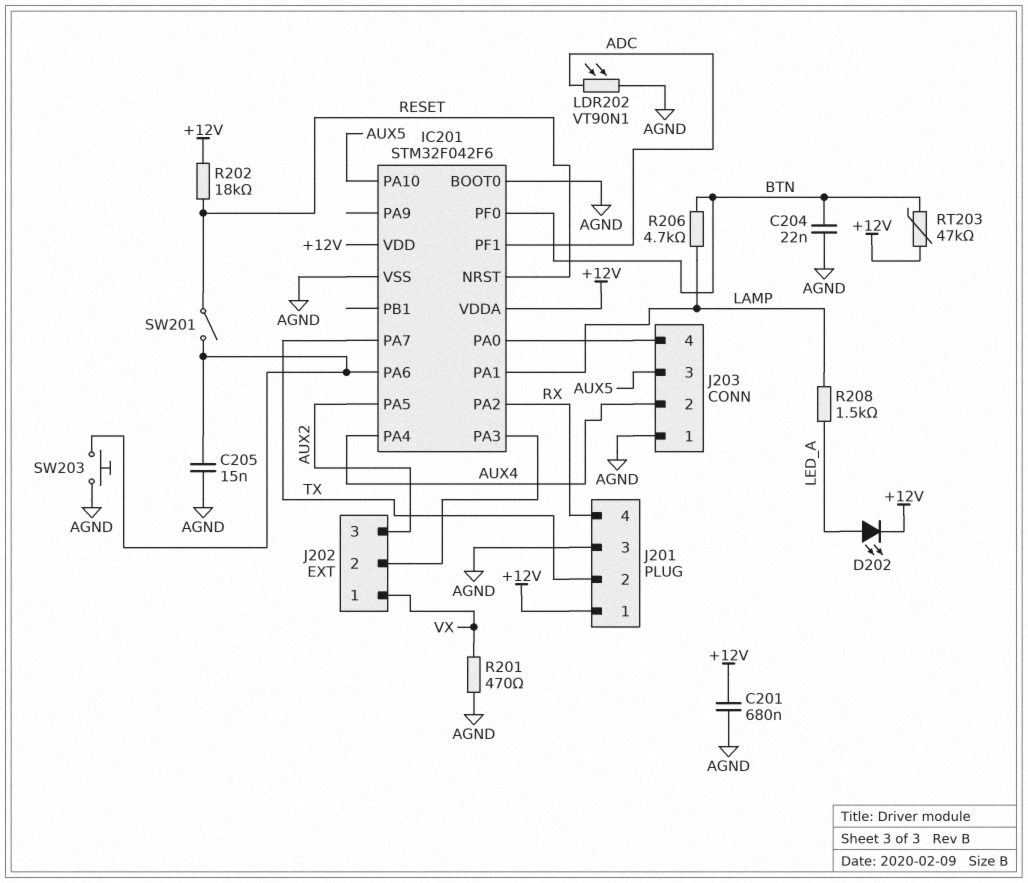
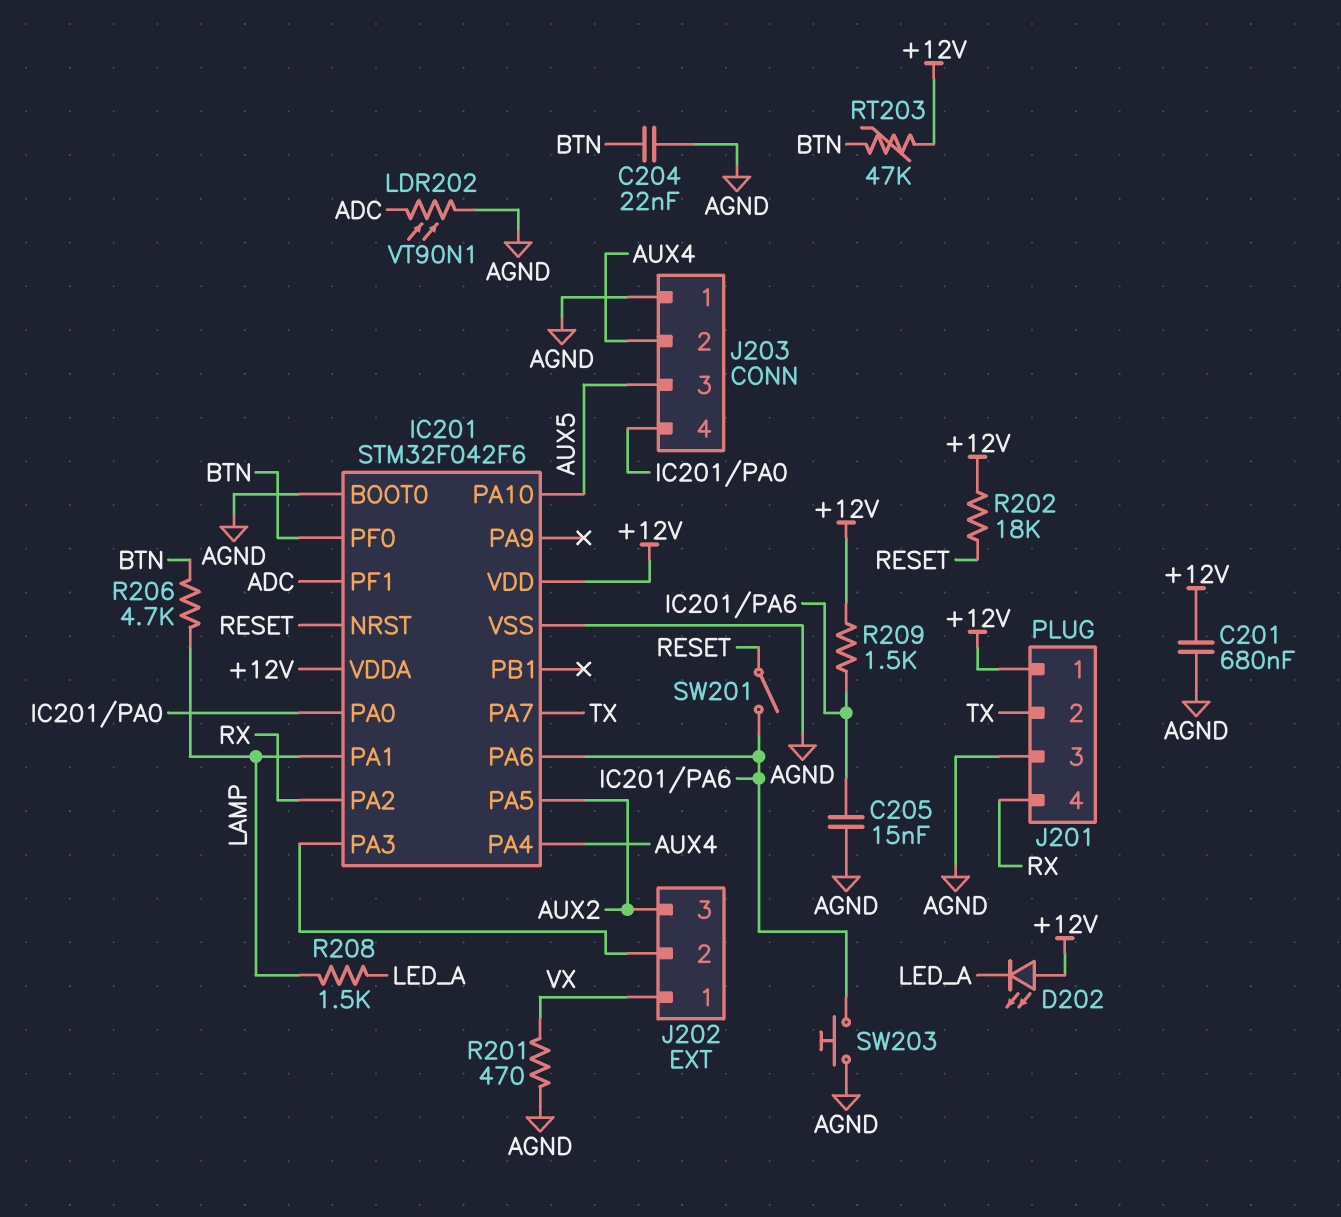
D202: LED (A LED_A, K +12V) -> LED (A +12V, K LED_A)
R209: none -> 1.5k (+12V, IC201/PA6)

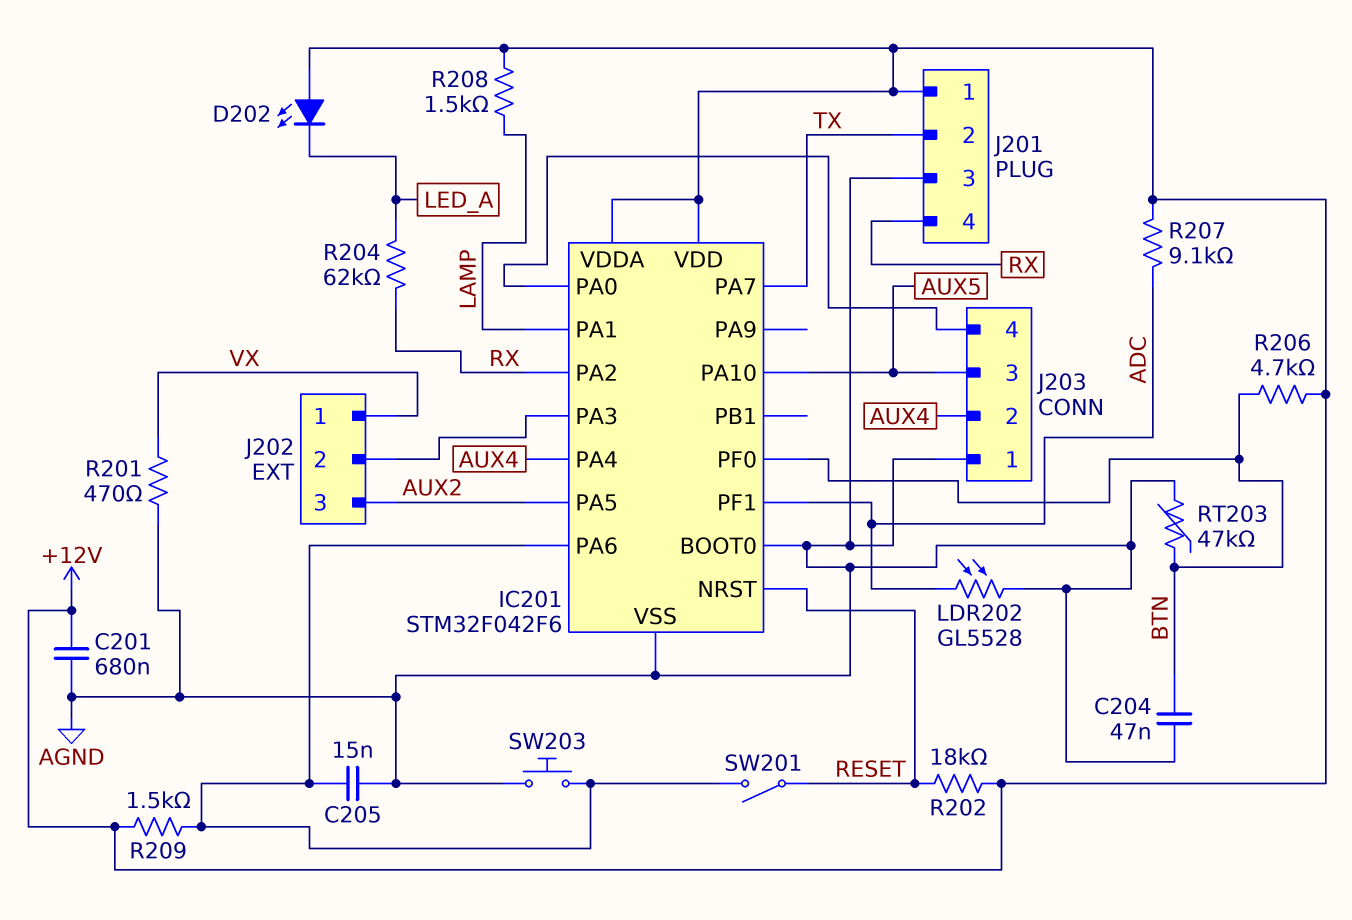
C204: 22nF (AGND, BTN) -> 47nF (AGND, BTN)
LDR202: VT90N1 (ADC, AGND) -> GL5528 (ADC, AGND)
R204: none -> 62k (LED_A, RX)
R206: 4.7k (BTN, LAMP) -> 4.7k (+12V, BTN)
R207: none -> 9.1k (+12V, ADC)
R208: 1.5k (LAMP, LED_A) -> 1.5k (+12V, LAMP)
RT203: 47k (+12V, BTN) -> 47k (AGND, BTN)

